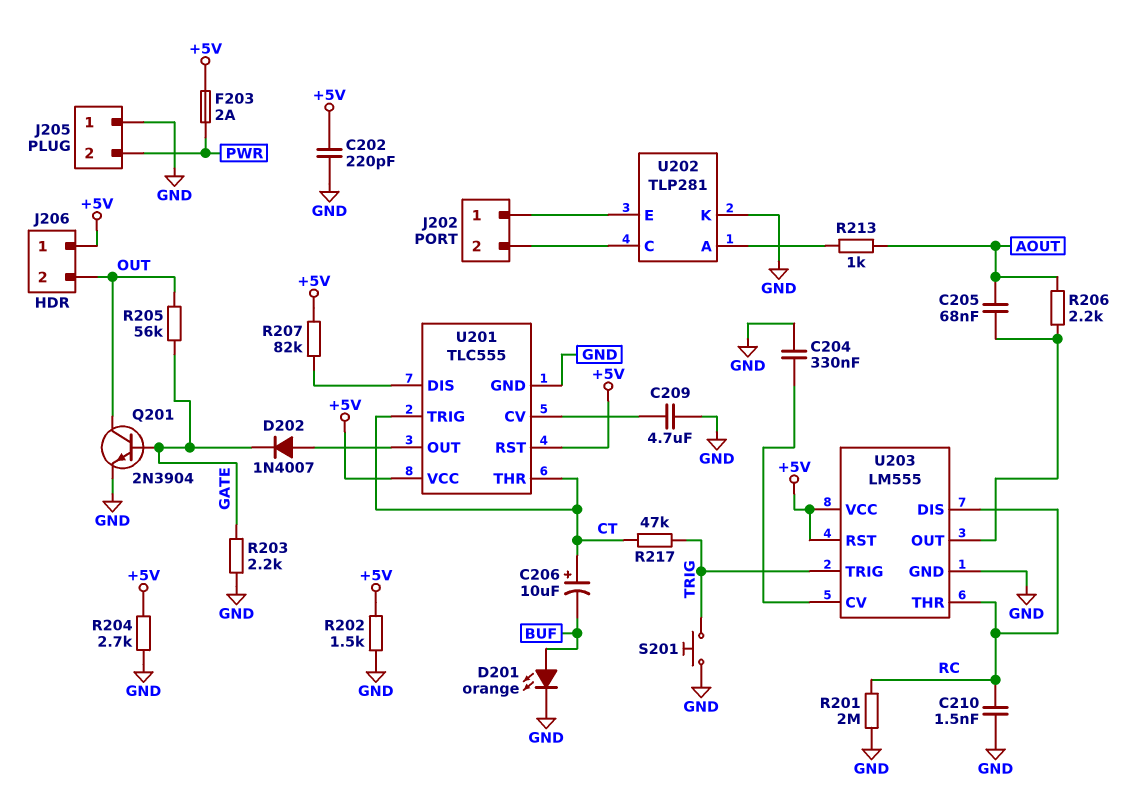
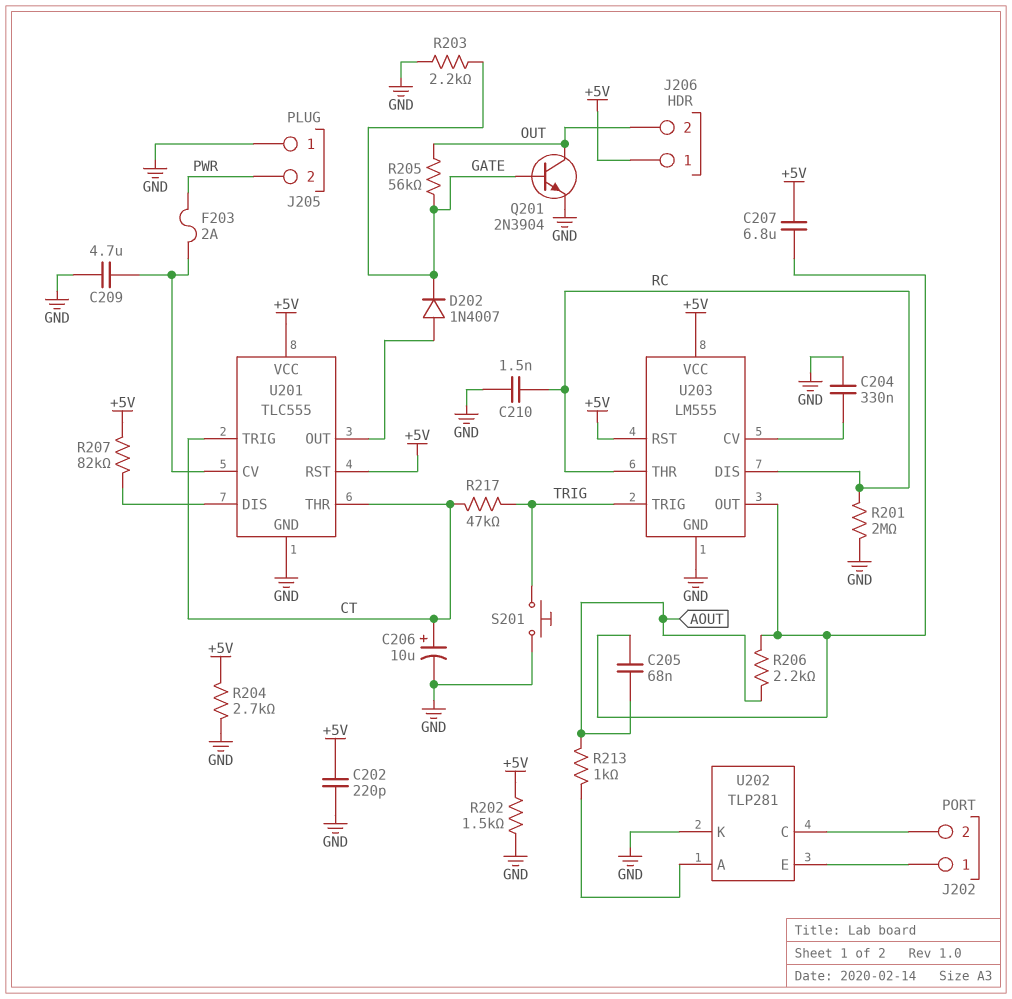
C206: 10uF (plus CT, minus BUF) -> 10uF (plus CT, minus GND)
C207: none -> 6.8uF (+5V, U203/OUT)
D201: LED orange (A BUF, K GND) -> none
F203: 2A (+5V, PWR) -> 2A (PWR, U201/CV)

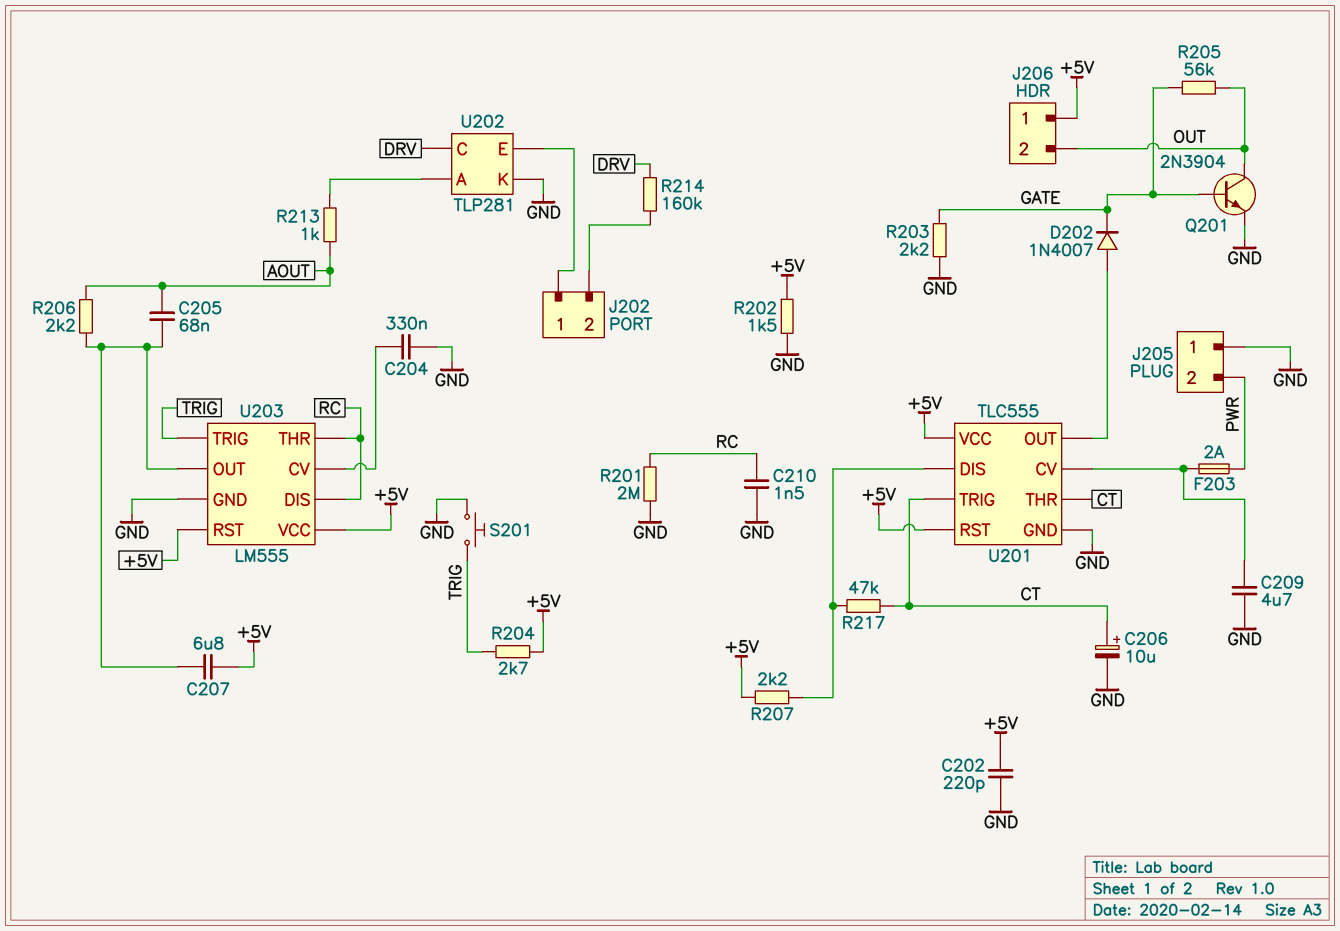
R204: 2.7k (+5V, GND) -> 2.7k (+5V, TRIG)
R207: 82k (+5V, U201/DIS) -> 2.2k (+5V, U201/DIS)
R214: none -> 160k (DRV, J202/2)
R217: 47k (CT, TRIG) -> 47k (CT, U201/DIS)
U202 pin C: J202/2 -> DRV

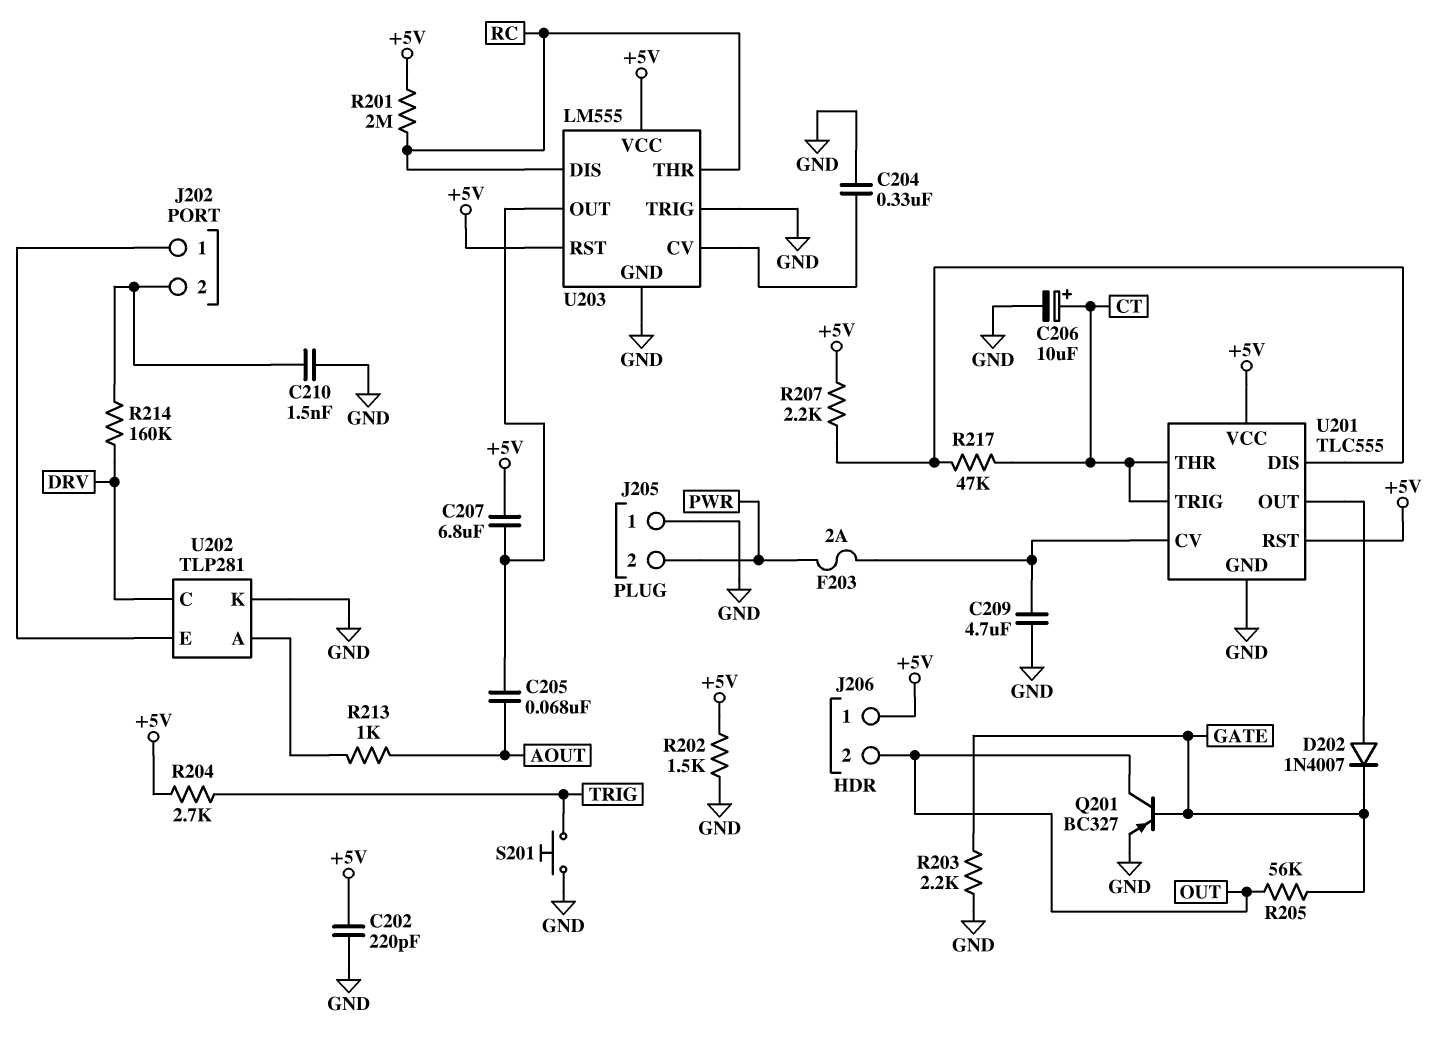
C210: 1.5nF (GND, RC) -> 1.5nF (GND, J202/2)
Q201: NPN 2N3904 (B GATE, C OUT, E GND) -> PNP BC327 (B GATE, C OUT, E GND)
R201: 2M (GND, RC) -> 2M (+5V, RC)
R206: 2.2k (AOUT, U203/OUT) -> none
U203 pin TRIG: TRIG -> GND

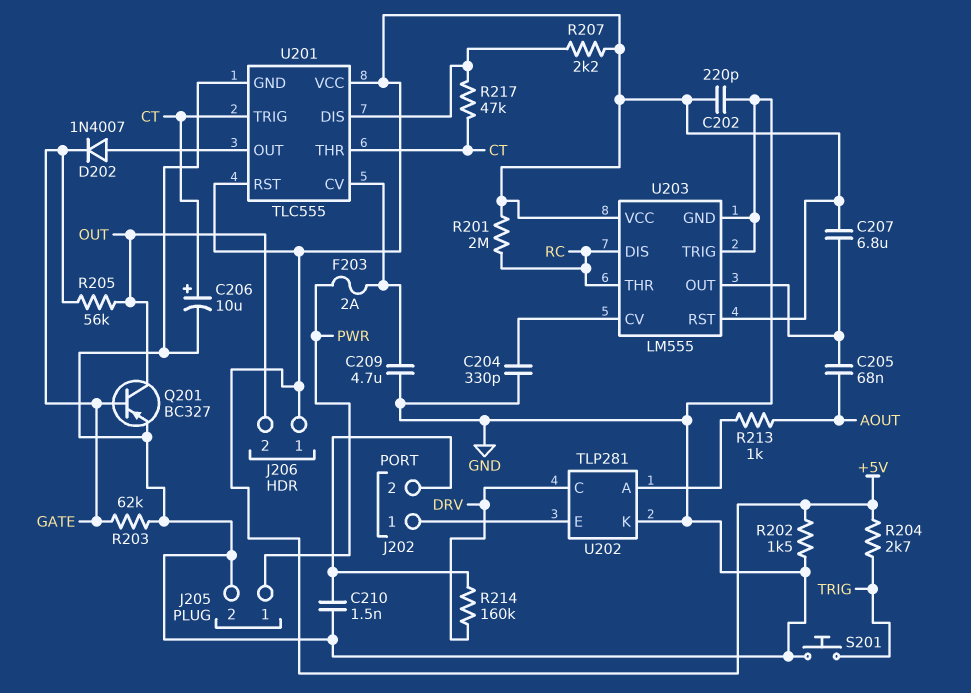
C204: 330nF (GND, U203/CV) -> 330pF (GND, U203/CV)
J205 pin 1: GND -> PWR
J205 pin 2: PWR -> GND
R203: 2.2k (GATE, GND) -> 62k (GATE, GND)

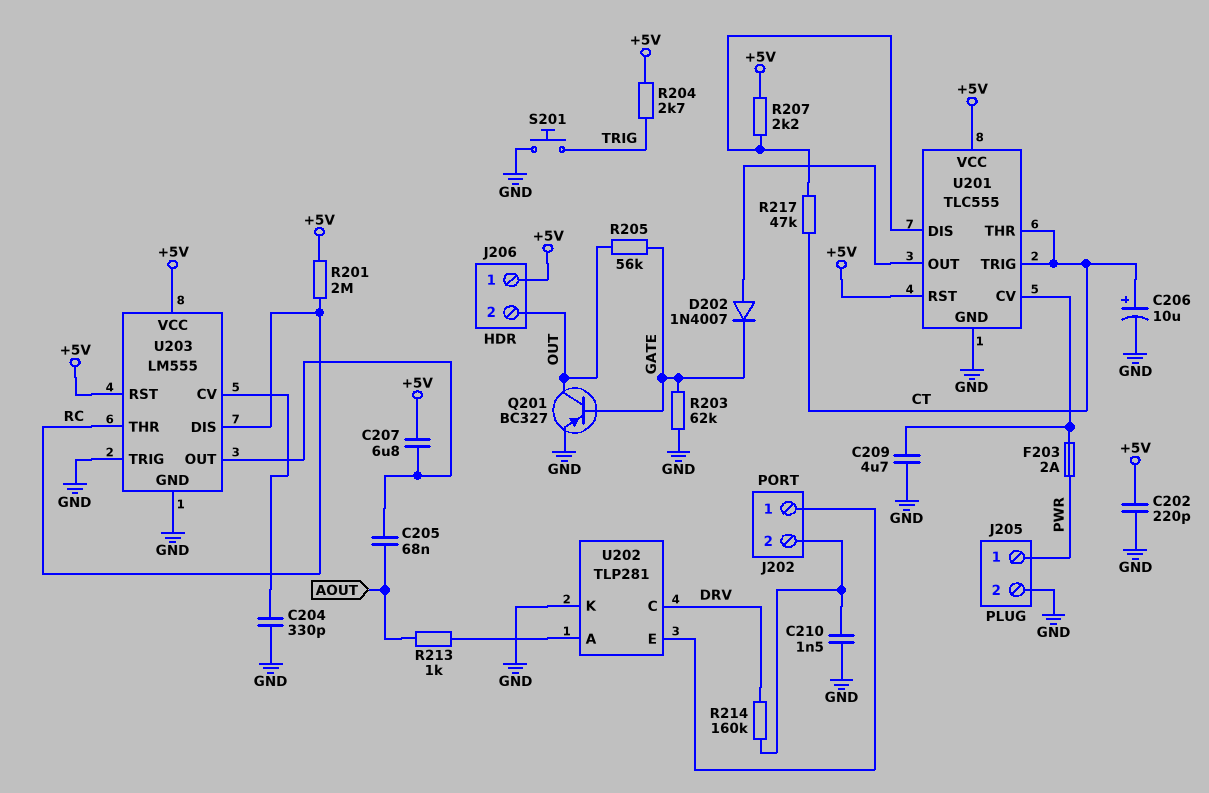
R202: 1.5k (+5V, GND) -> none

